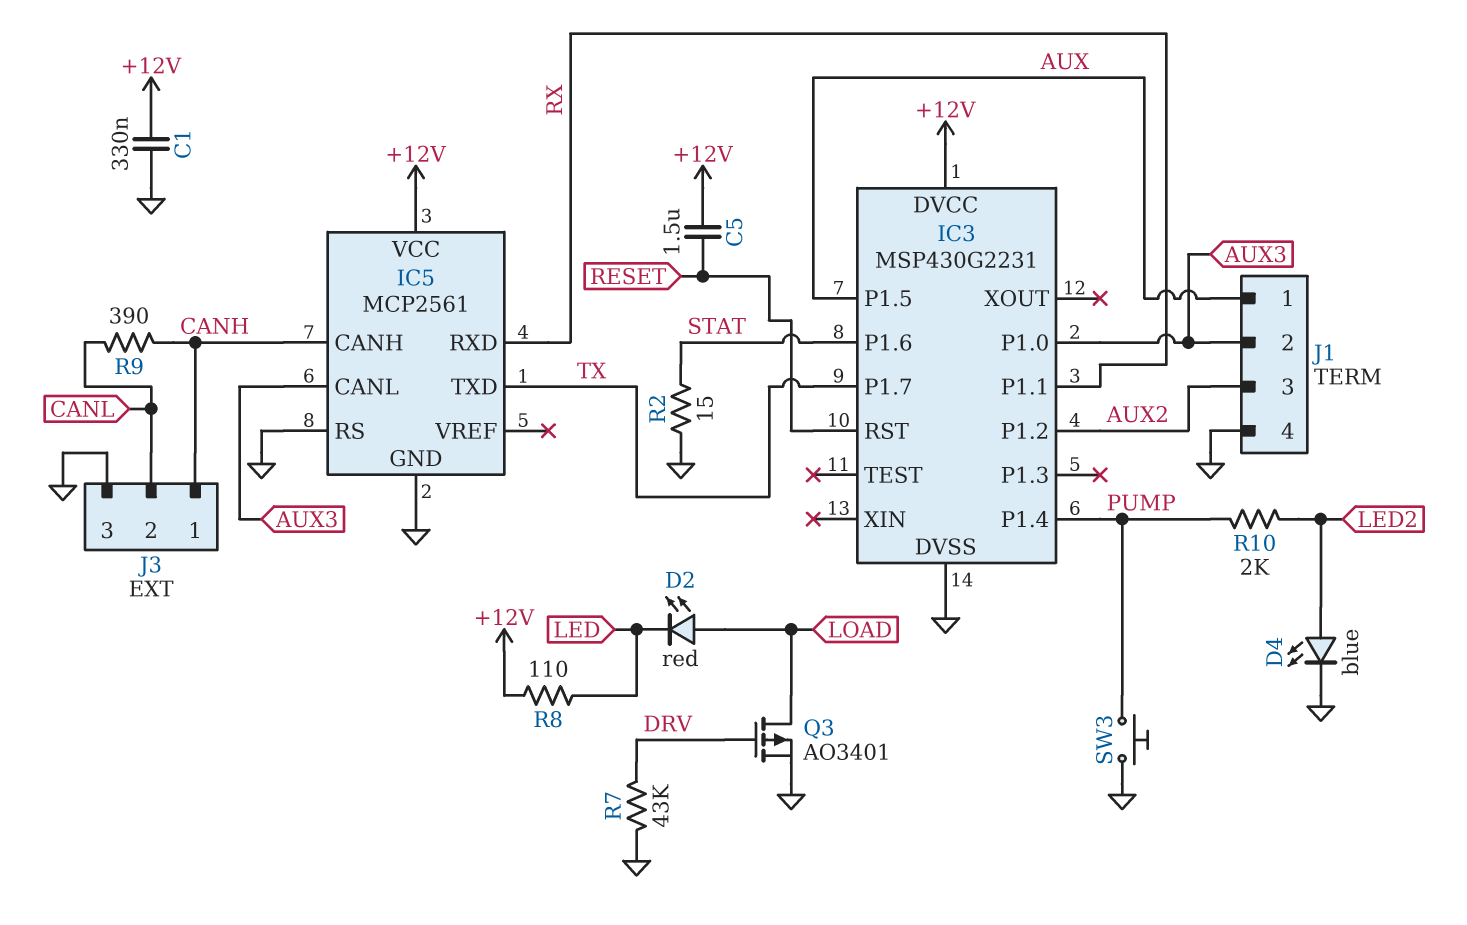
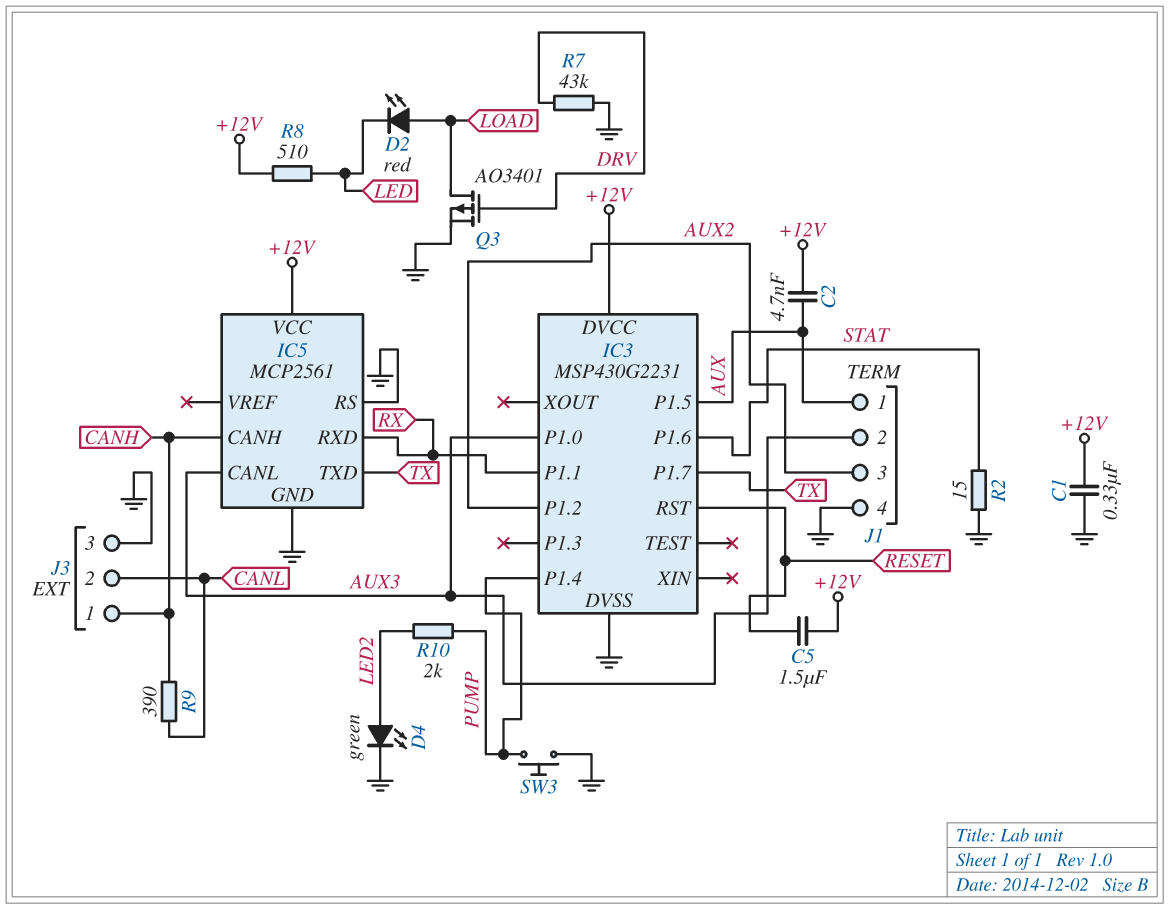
C2: none -> 4.7nF (+12V, AUX)
D4: LED blue (A LED2, K GND) -> LED green (A LED2, K GND)
R8: 110 (+12V, LED) -> 510 (+12V, LED)

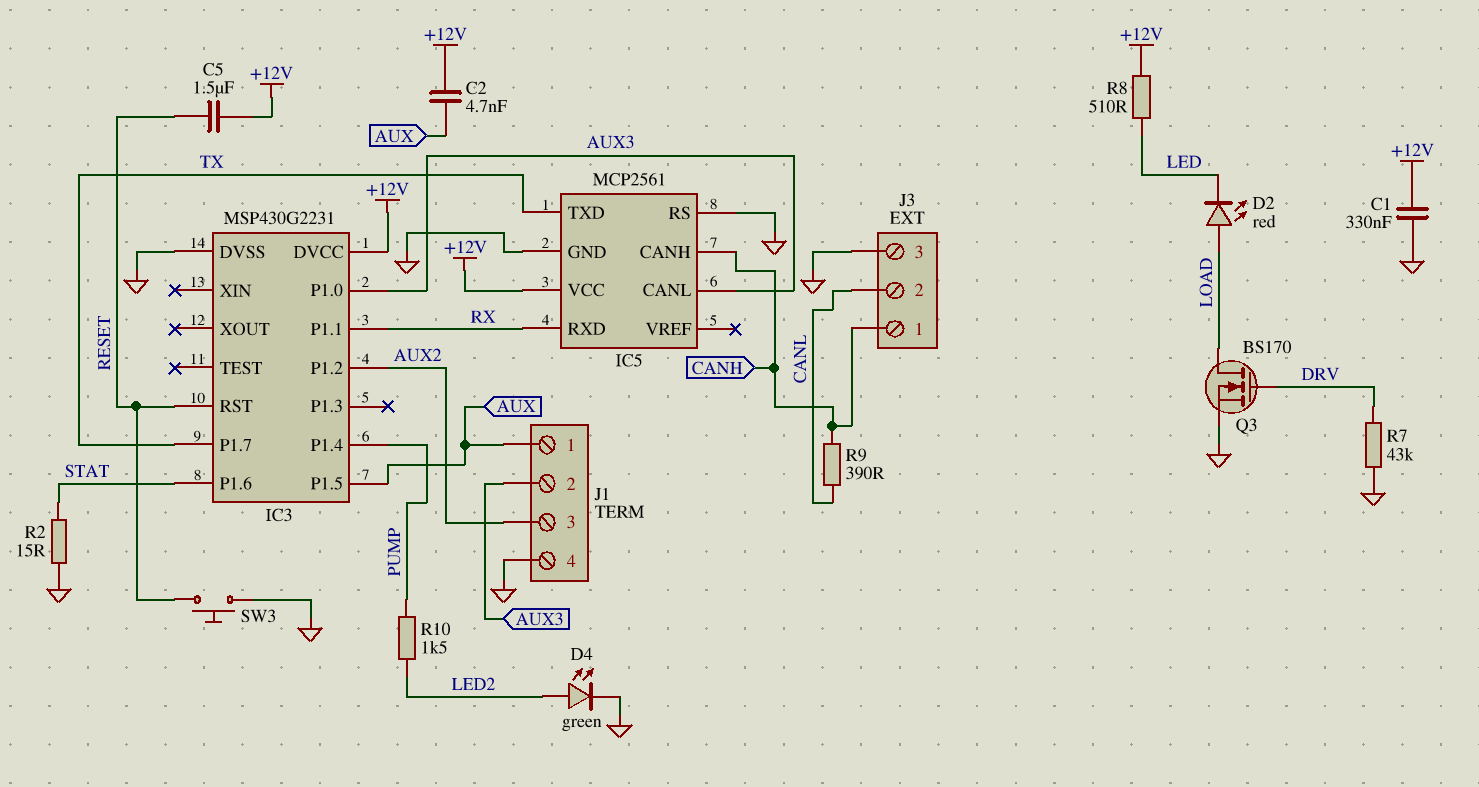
Q3: PMOS AO3401 (G DRV, D LOAD, S GND) -> NMOS BS170 (G DRV, D LOAD, S GND)
R10: 2k (LED2, PUMP) -> 1.5k (LED2, PUMP)
SW3: button (GND, PUMP) -> button (GND, RESET)

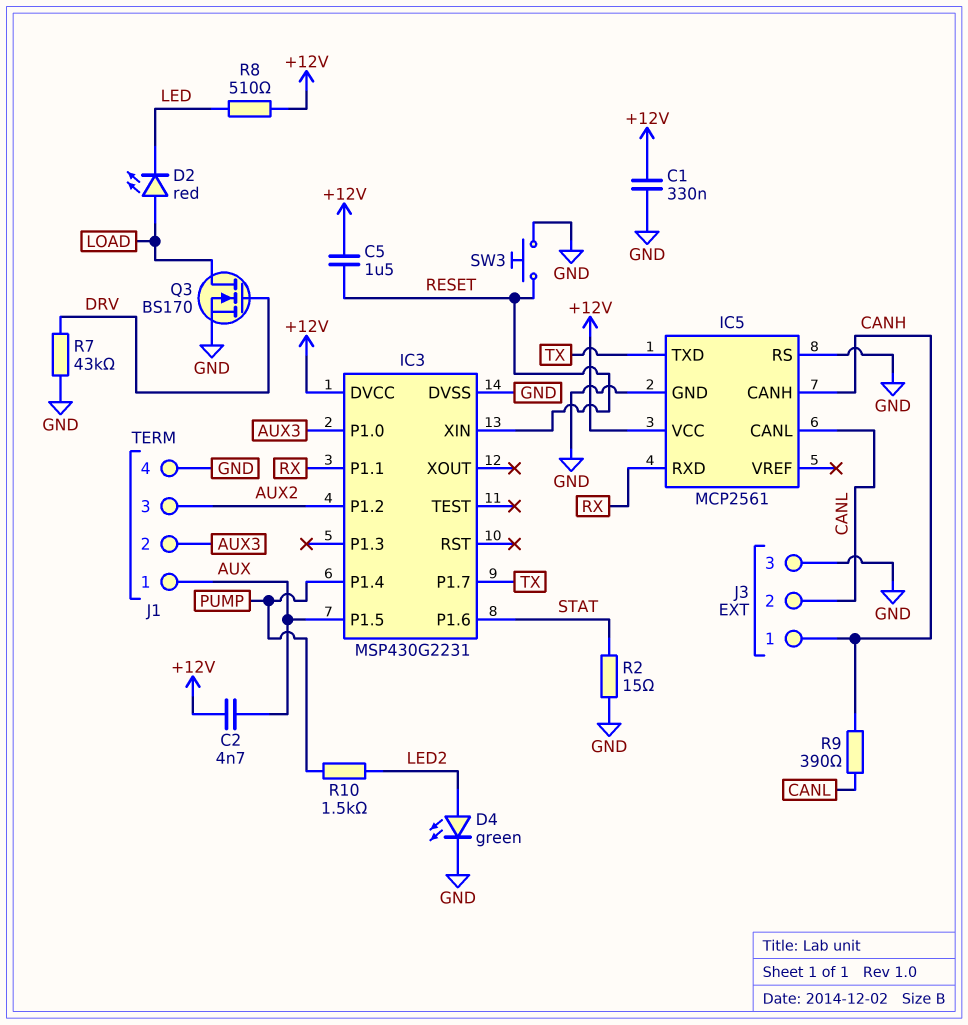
IC3 pin RST: RESET -> none
IC3 pin XIN: none -> RESET
IC5 pin CANL: AUX3 -> CANL

